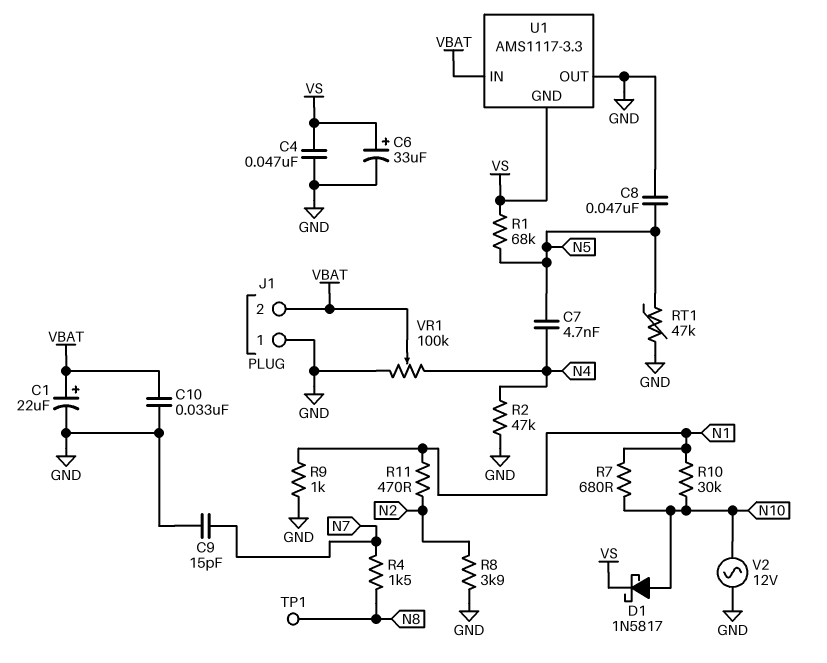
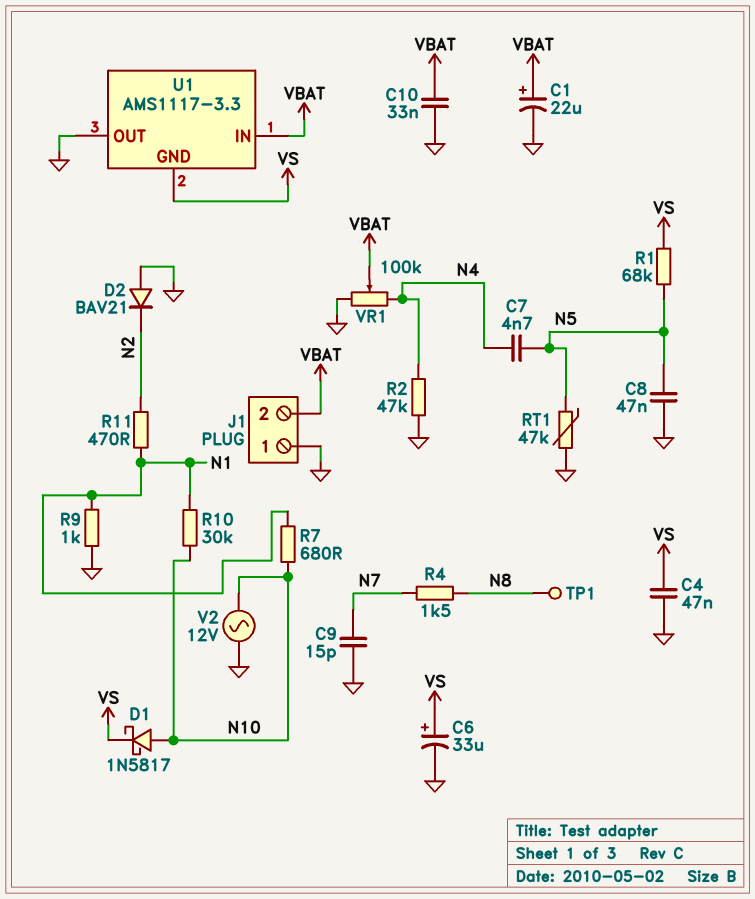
D2: none -> diode BAV21 (A GND, K N2)
R8: 3.9k (GND, N2) -> none

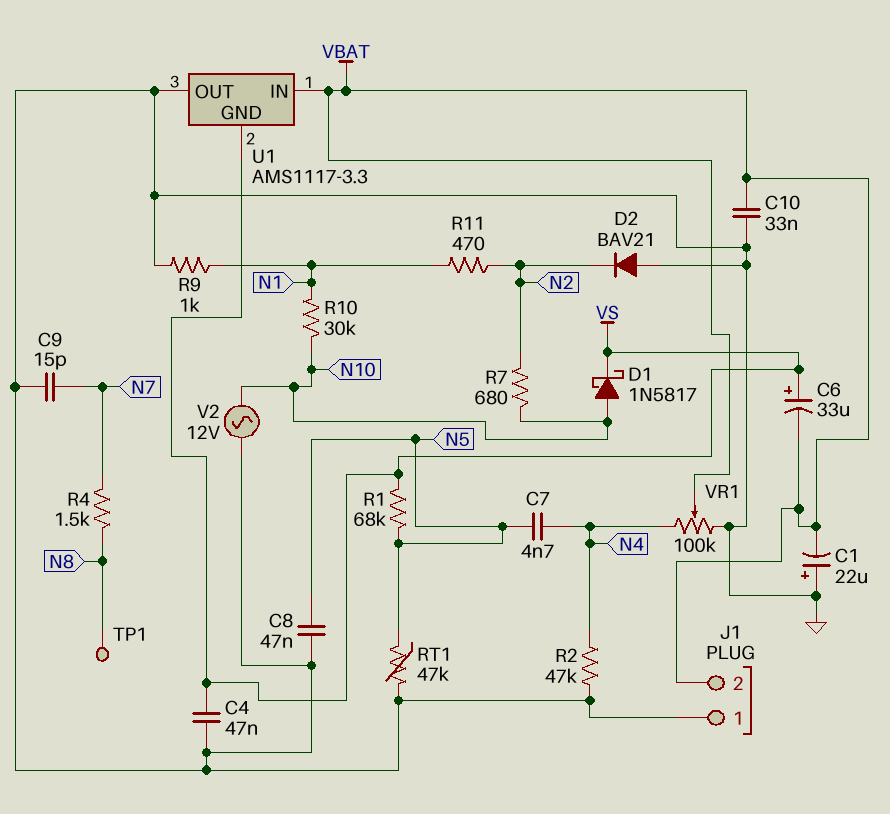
C1: 22uF (plus VBAT, minus GND) -> 22uF (plus GND, minus VBAT)
C6: 33uF (plus VS, minus GND) -> 33uF (plus VS, minus VBAT)
R7: 680 (N1, N10) -> 680 (N2, N10)

